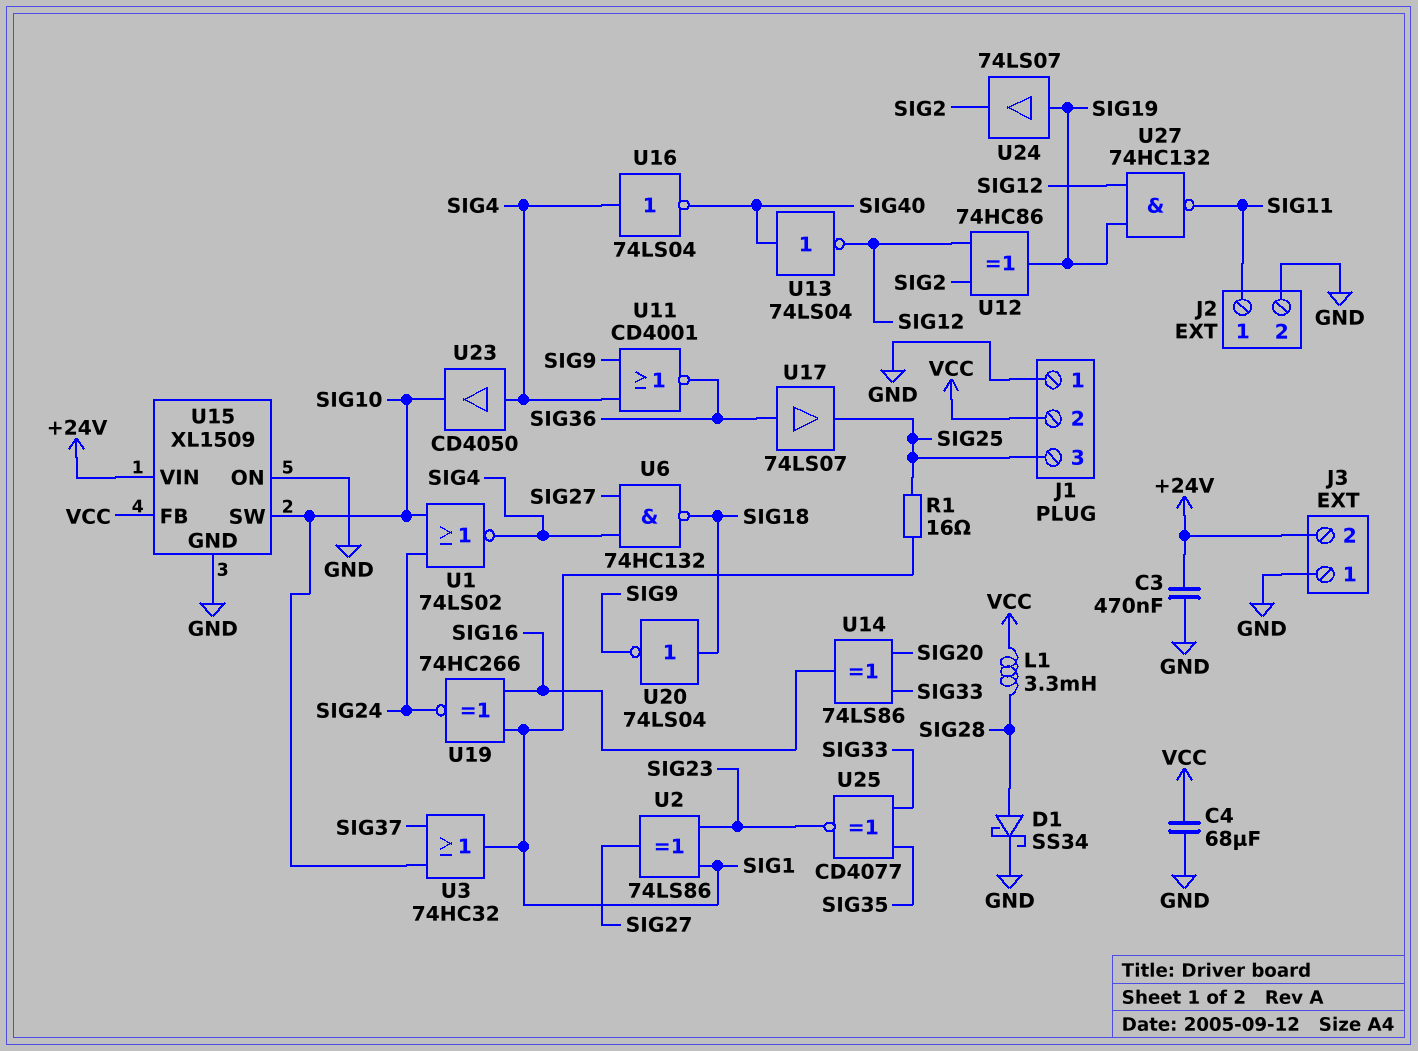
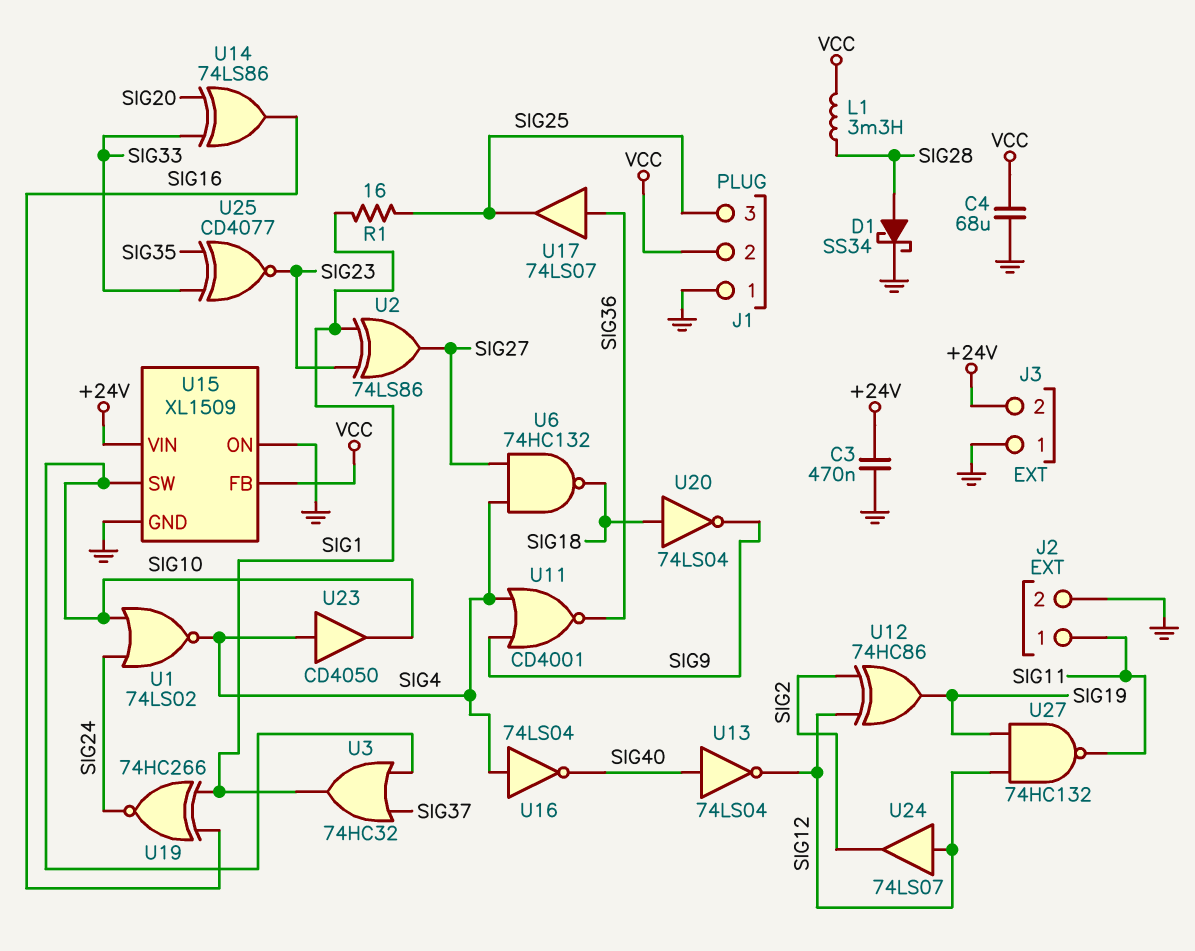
U24: buffer 74LS07 (in SIG19, out SIG2) -> buffer 74LS07 (in SIG12, out SIG2)

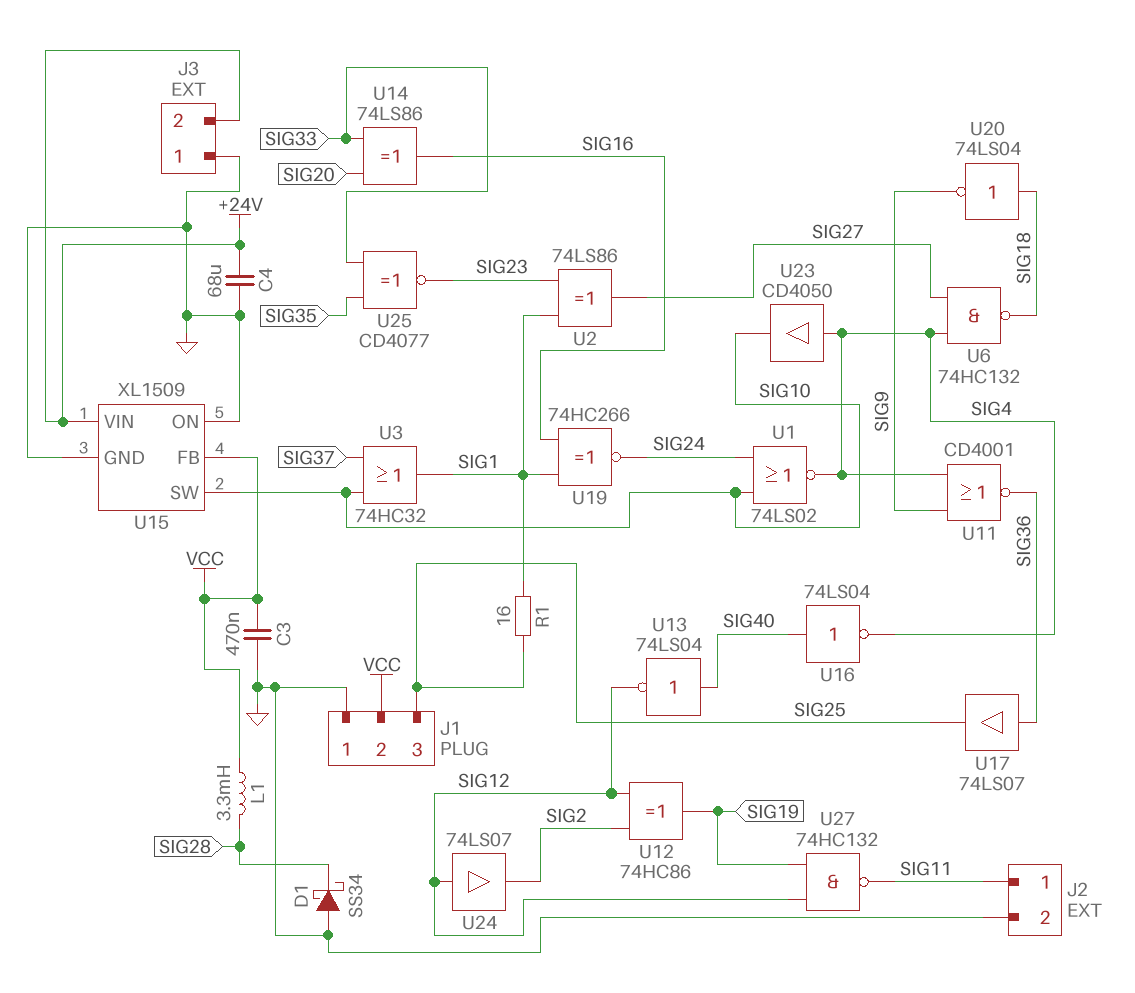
C3: 470nF (+24V, GND) -> 470nF (GND, VCC)
C4: 68uF (GND, VCC) -> 68uF (+24V, GND)
D1: schottky SS34 (A SIG28, K GND) -> schottky SS34 (A GND, K SIG28)
U16: NOT 74LS04 (in SIG4, out SIG40) -> NOT 74LS04 (in SIG40, out SIG4)

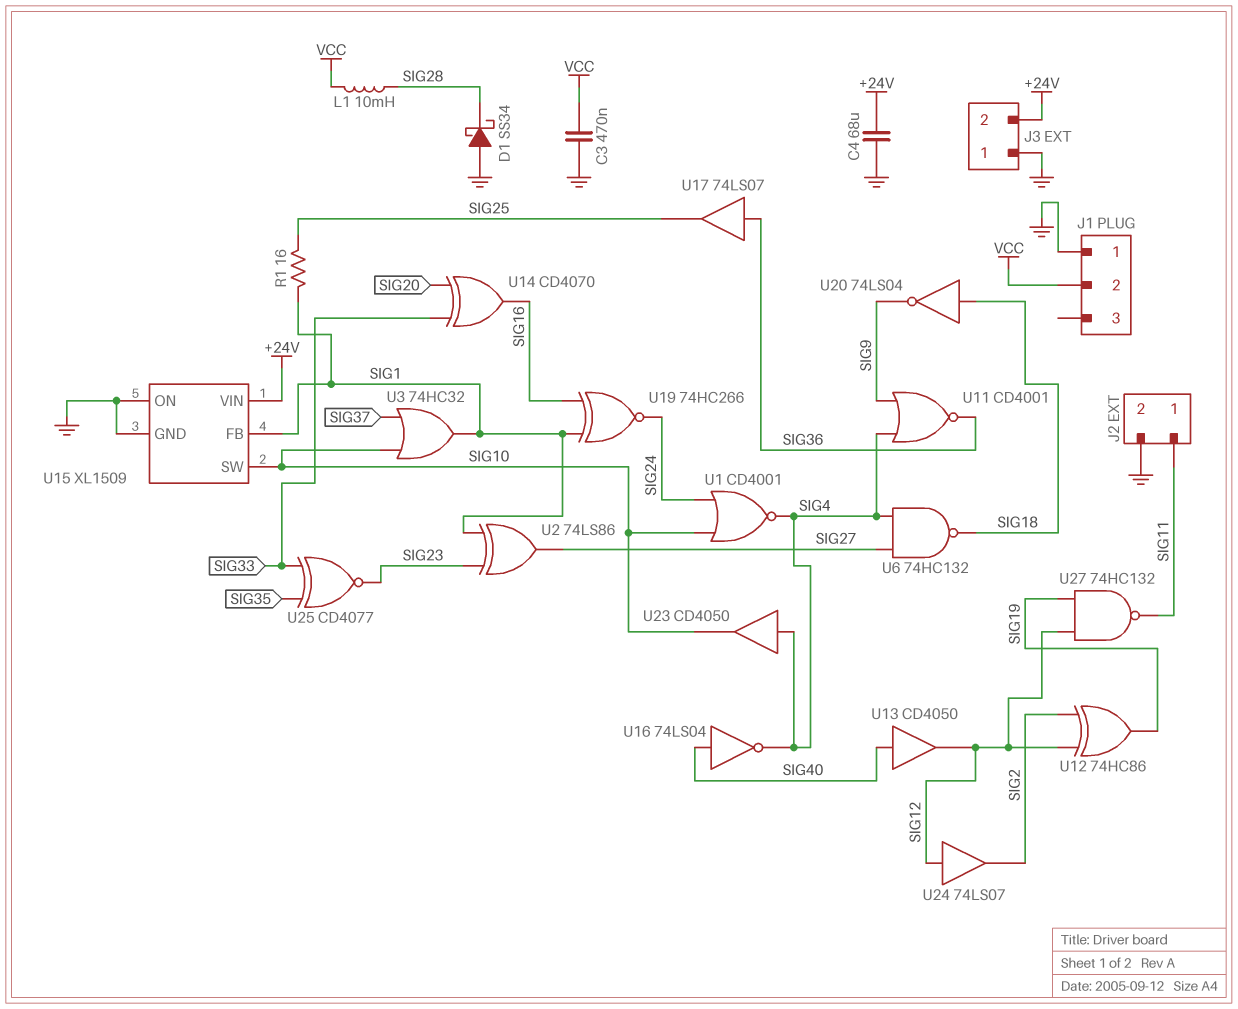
J1 pin 3: SIG25 -> none
L1: 3.3mH (SIG28, VCC) -> 10mH (SIG28, VCC)
U1: NOR 74LS02 (in SIG10, in SIG24, out SIG4) -> NOR CD4001 (in SIG10, in SIG24, out SIG4)
U13: NOT 74LS04 (in SIG40, out SIG12) -> buffer CD4050 (in SIG40, out SIG12)
U14: XOR 74LS86 (in SIG20, in SIG33, out SIG16) -> XOR CD4070 (in SIG20, in SIG33, out SIG16)
U15 pin FB: VCC -> SIG1

